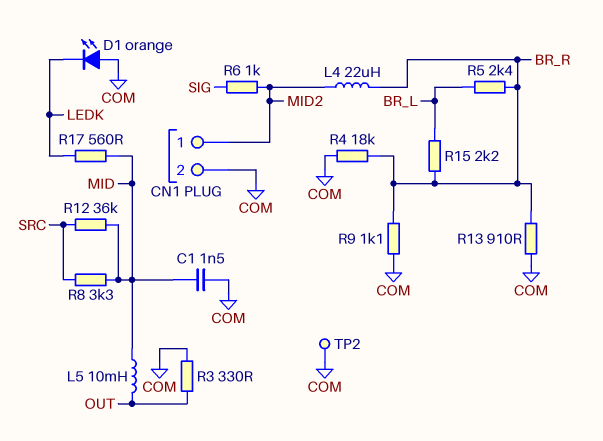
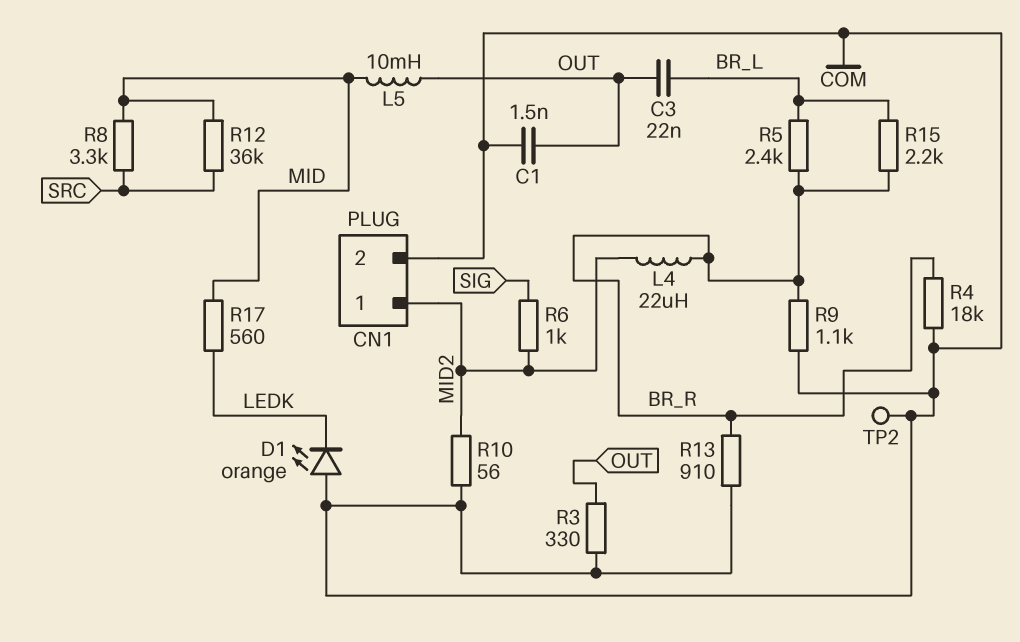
C1: 1.5nF (COM, MID) -> 1.5nF (COM, OUT)
C3: none -> 22nF (BR_L, OUT)
R10: none -> 56 (COM, MID2)

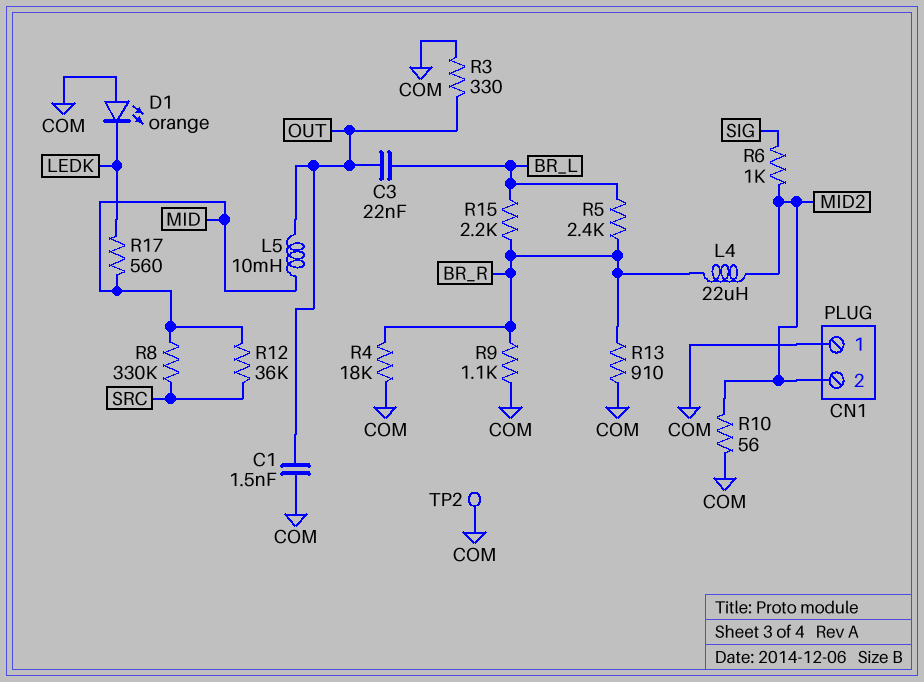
CN1 pin 1: MID2 -> COM
CN1 pin 2: COM -> MID2
R8: 3.3k (MID, SRC) -> 330k (MID, SRC)

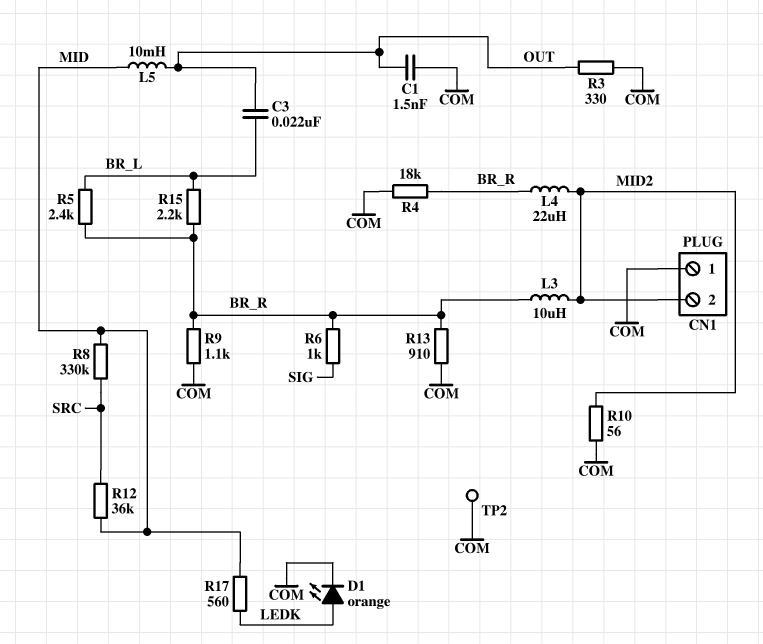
D1: LED orange (A COM, K LEDK) -> LED orange (A LEDK, K COM)
L3: none -> 10uH (BR_R, MID2)
R6: 1k (MID2, SIG) -> 1k (BR_R, SIG)

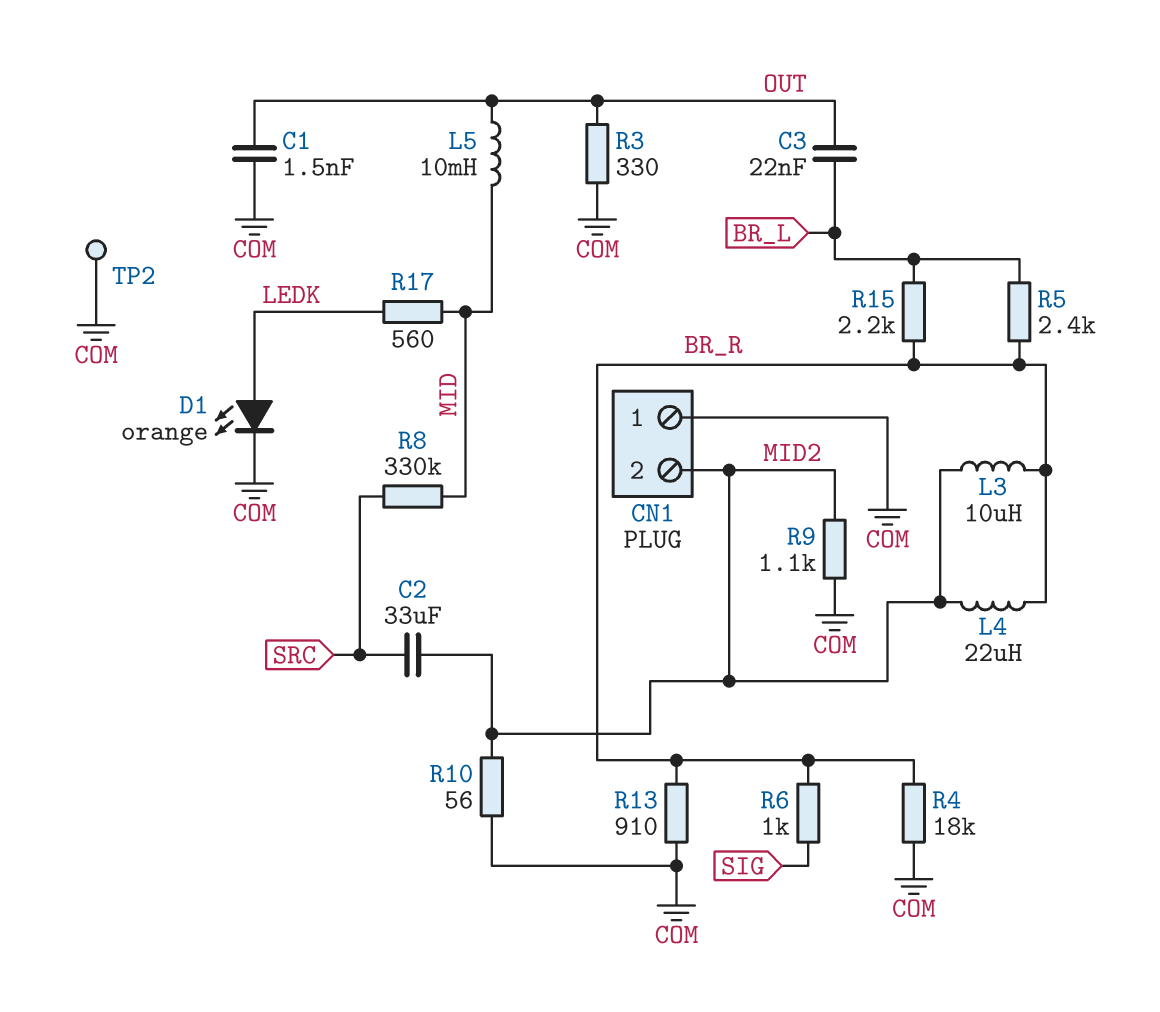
C2: none -> 33uF (MID2, SRC)
R9: 1.1k (BR_R, COM) -> 1.1k (COM, MID2)
R12: 36k (MID, SRC) -> none

